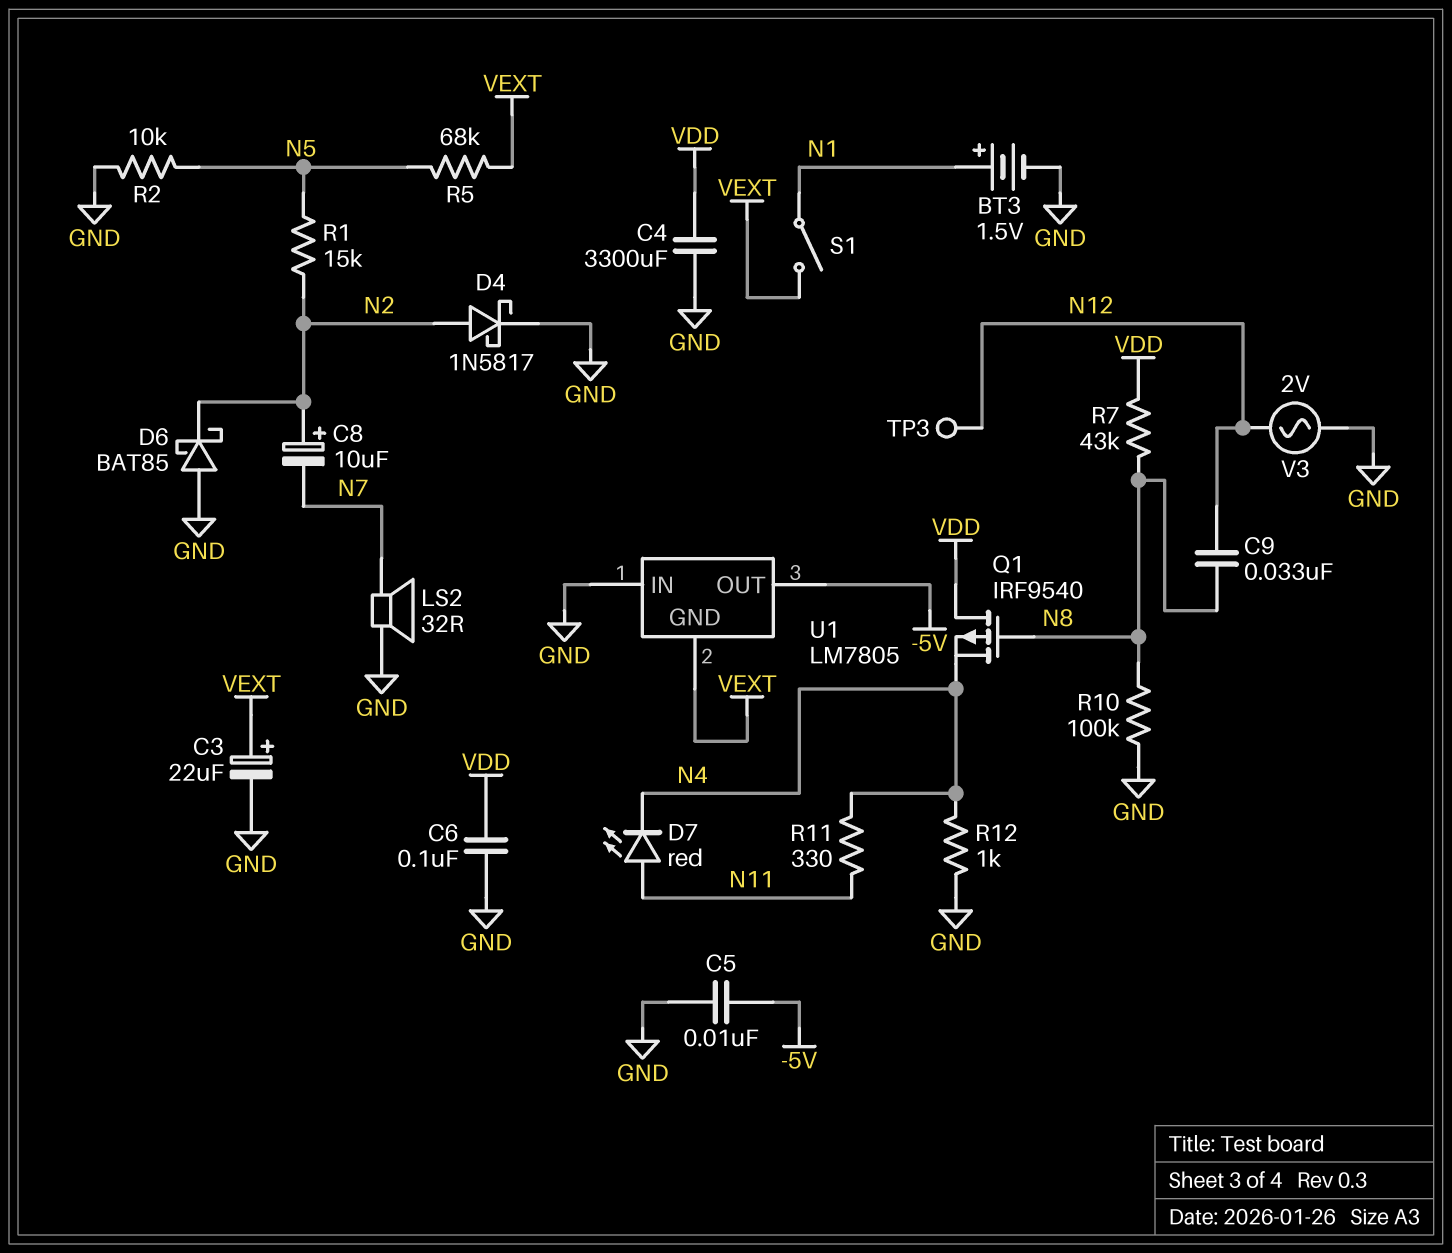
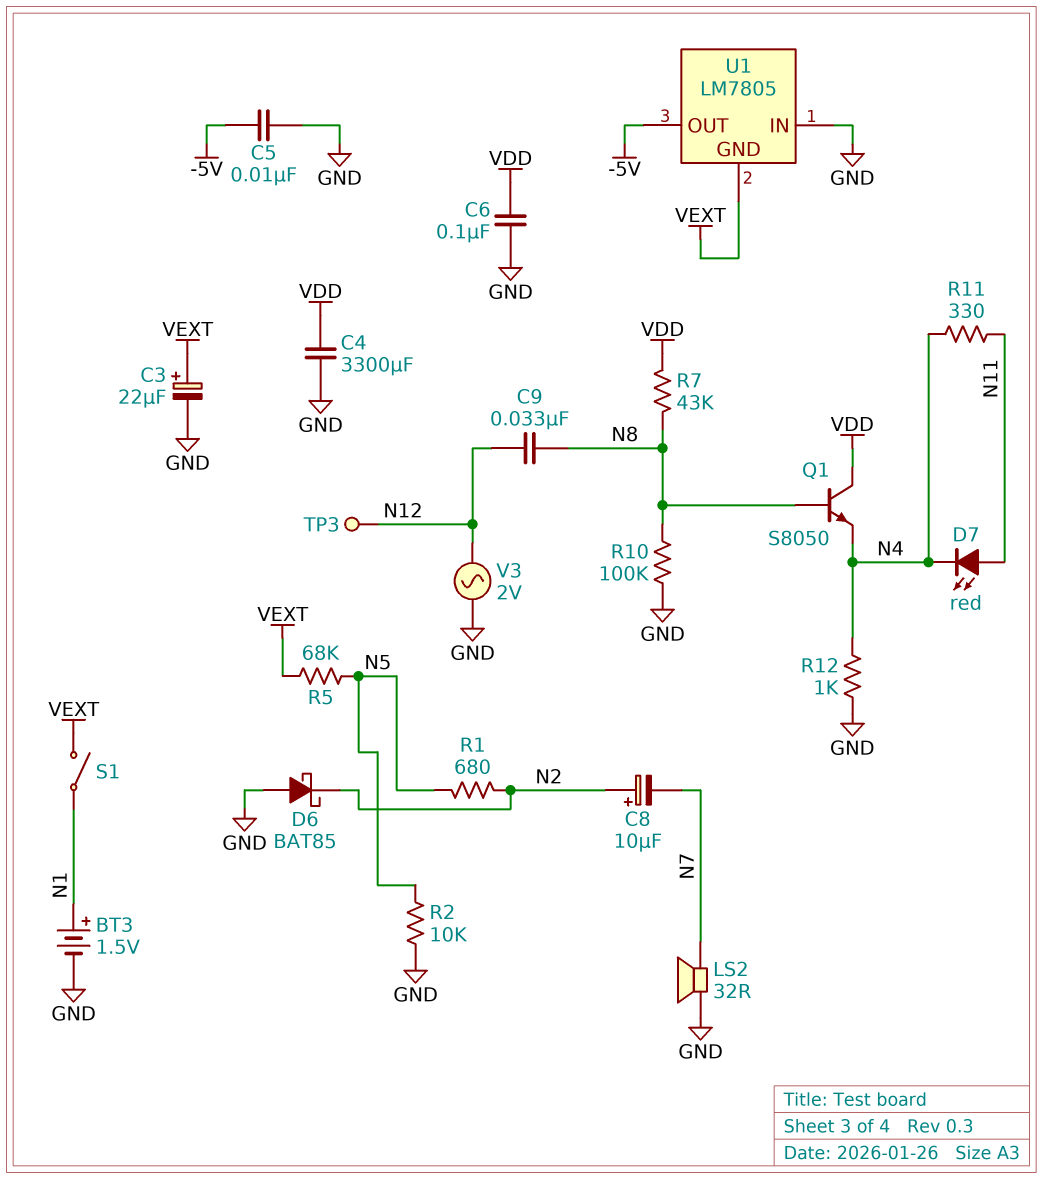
D4: schottky 1N5817 (A N2, K GND) -> none
Q1: PMOS IRF9540 (G N8, D VDD, S N4) -> NPN S8050 (B N8, C VDD, E N4)
R1: 15k (N2, N5) -> 680 (N2, N5)

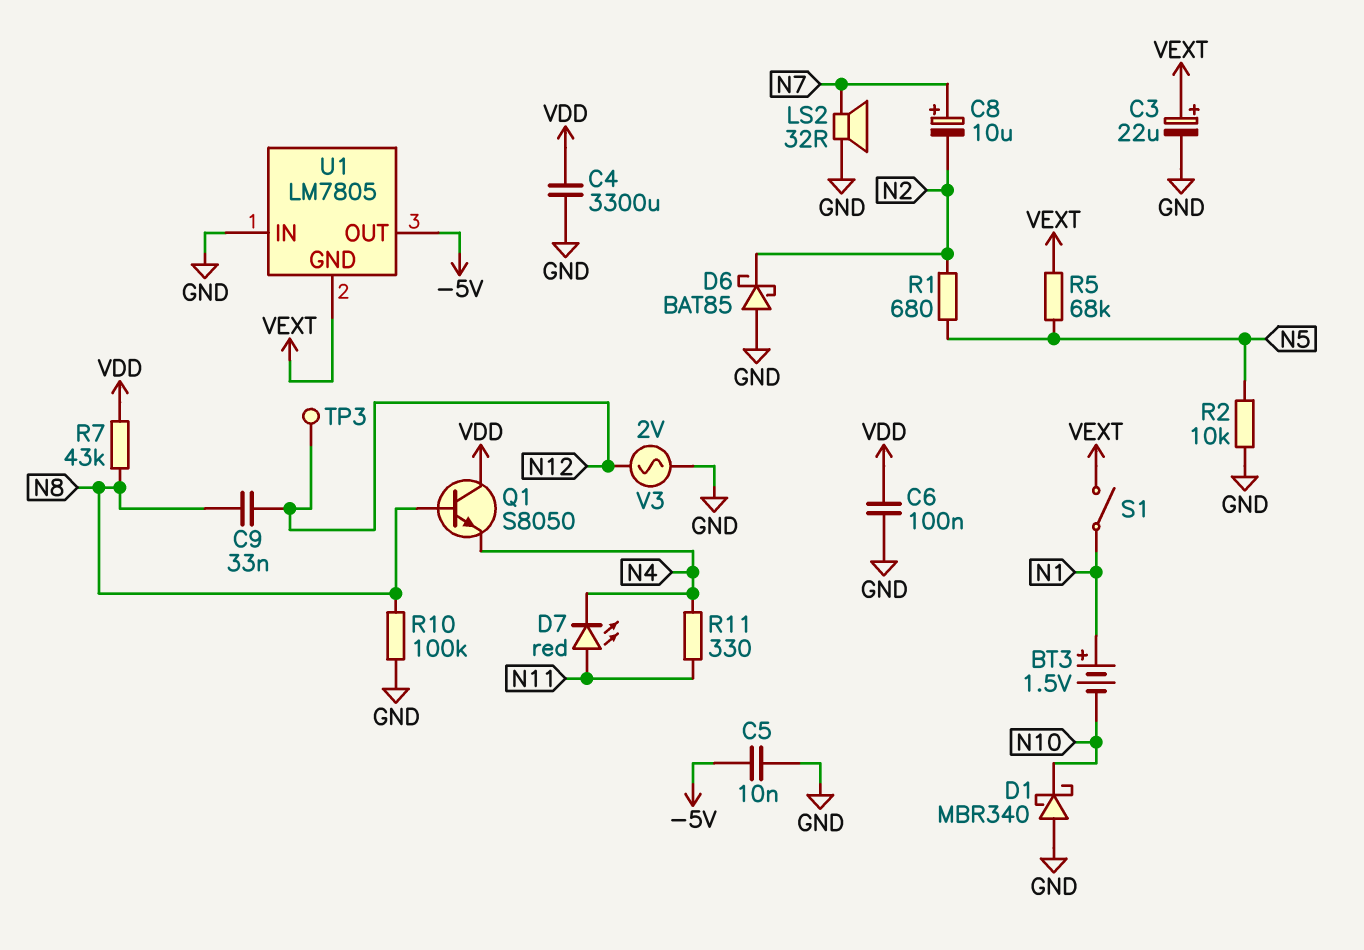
BT3: 1.5V (plus N1, minus GND) -> 1.5V (plus N1, minus N10)
C8: 10uF (plus N2, minus N7) -> 10uF (plus N7, minus N2)
D1: none -> schottky MBR340 (A GND, K N10)
R12: 1k (GND, N4) -> none

